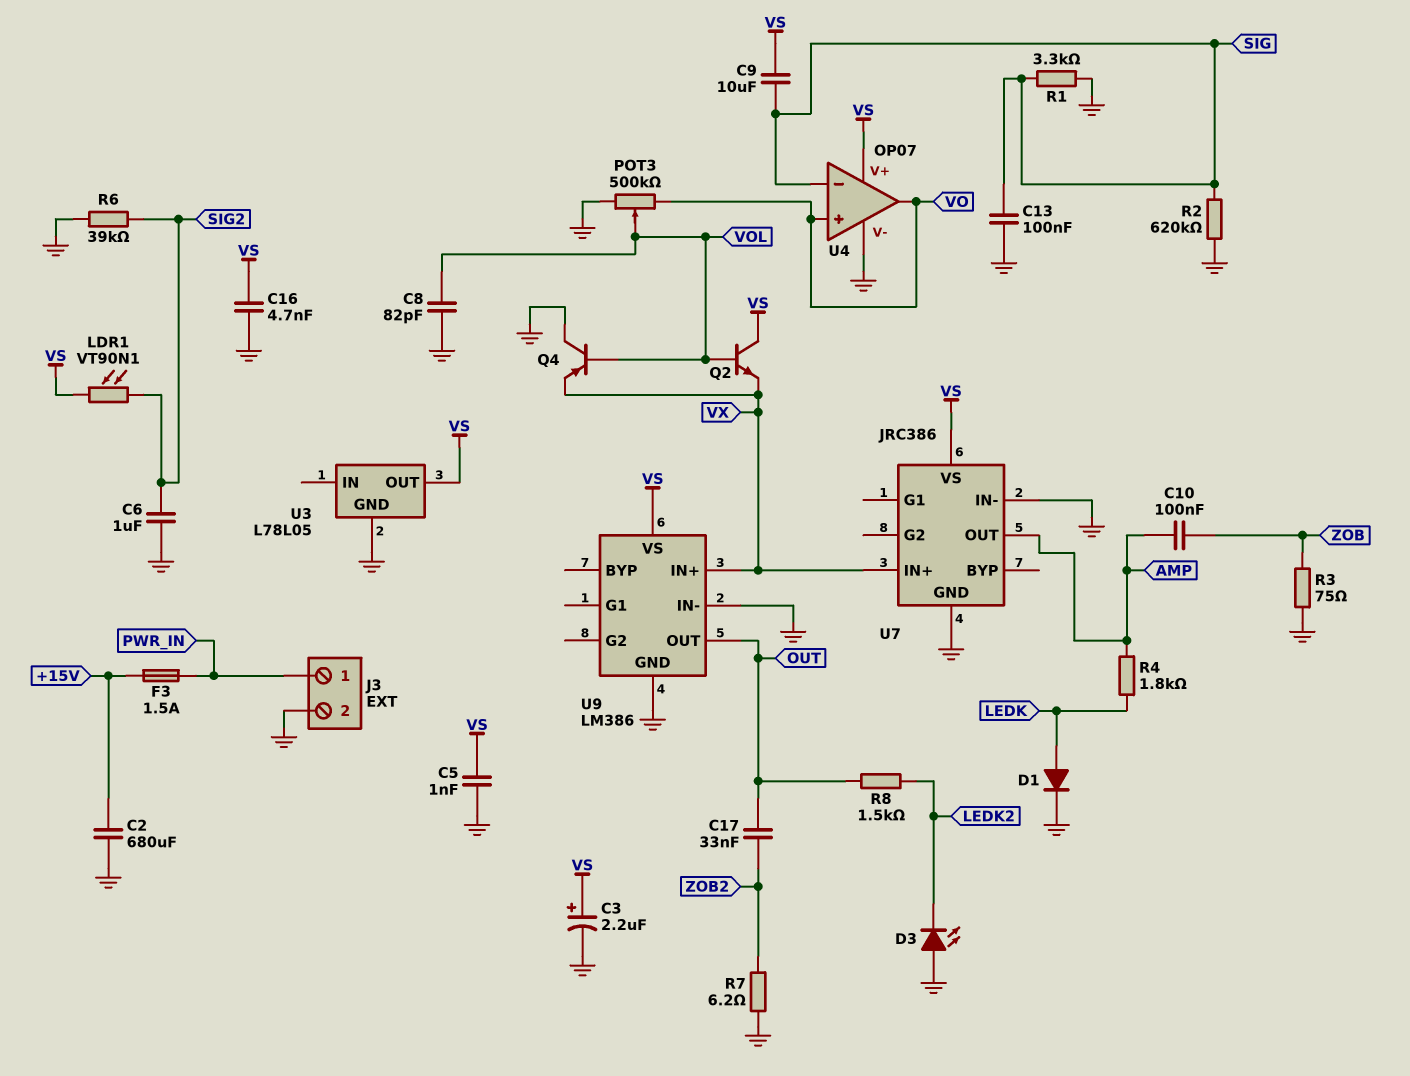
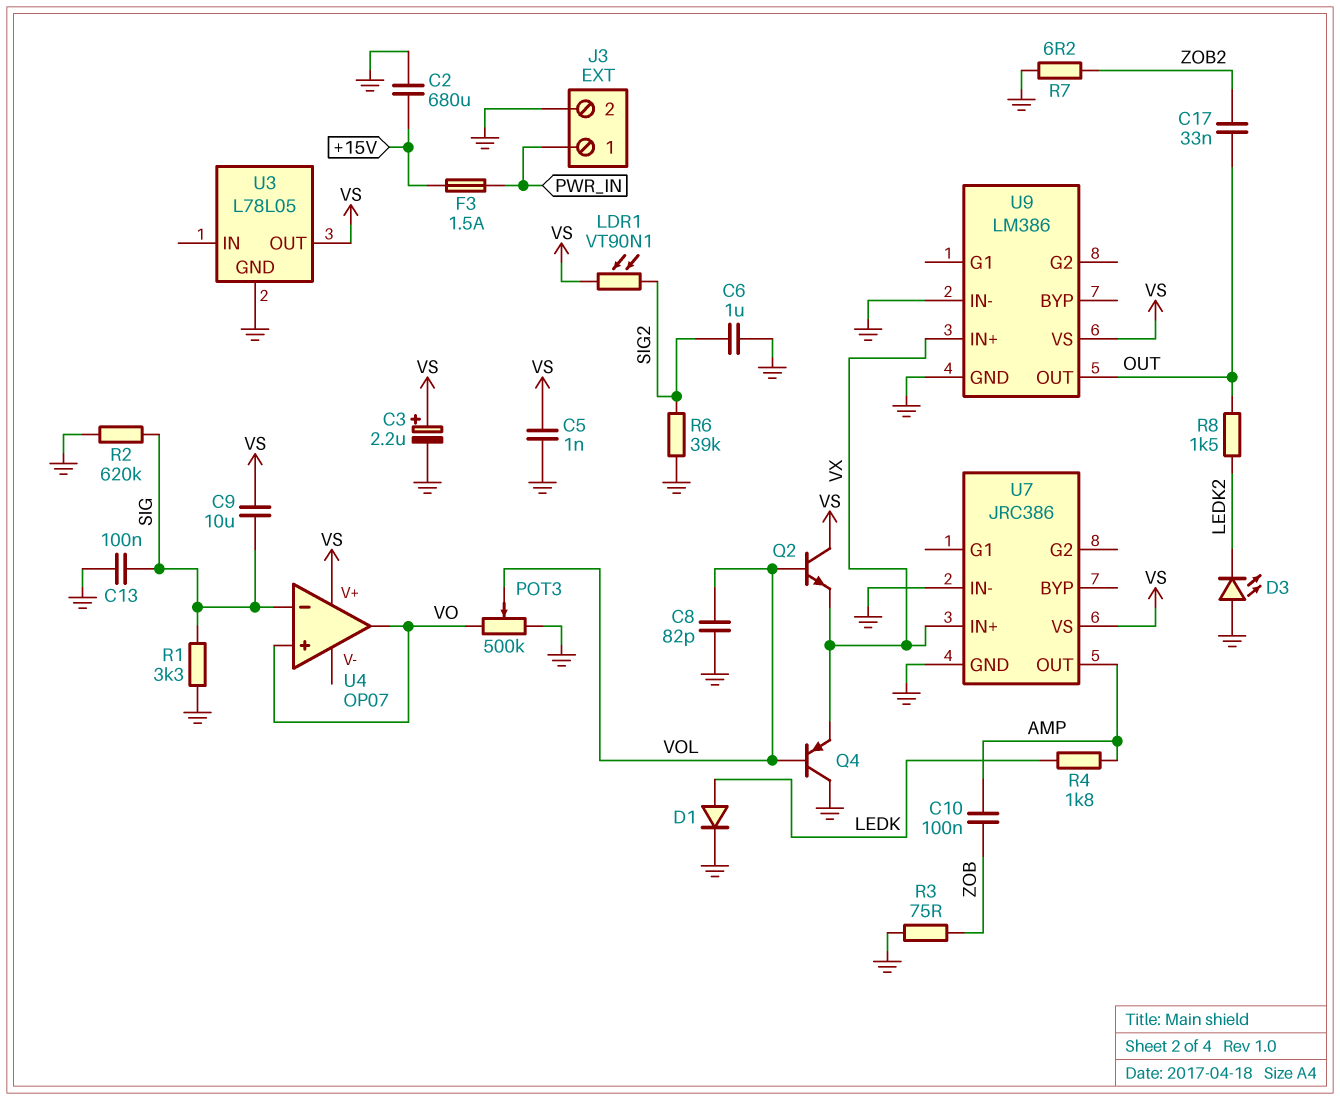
C16: 4.7nF (GND, VS) -> none
U4 pin V-: GND -> none

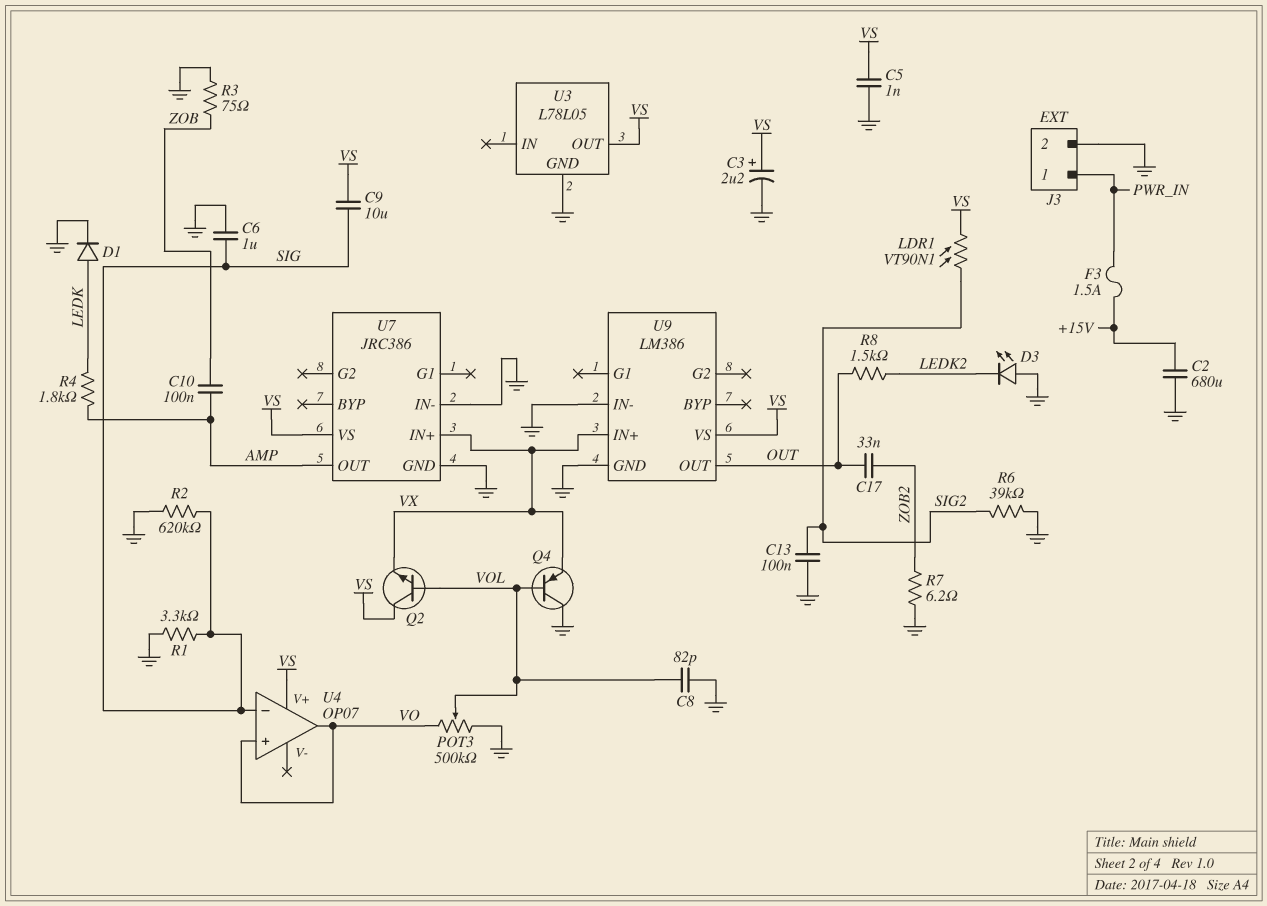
C6: 1uF (GND, SIG2) -> 1uF (GND, SIG)
C13: 100nF (GND, SIG) -> 100nF (GND, SIG2)

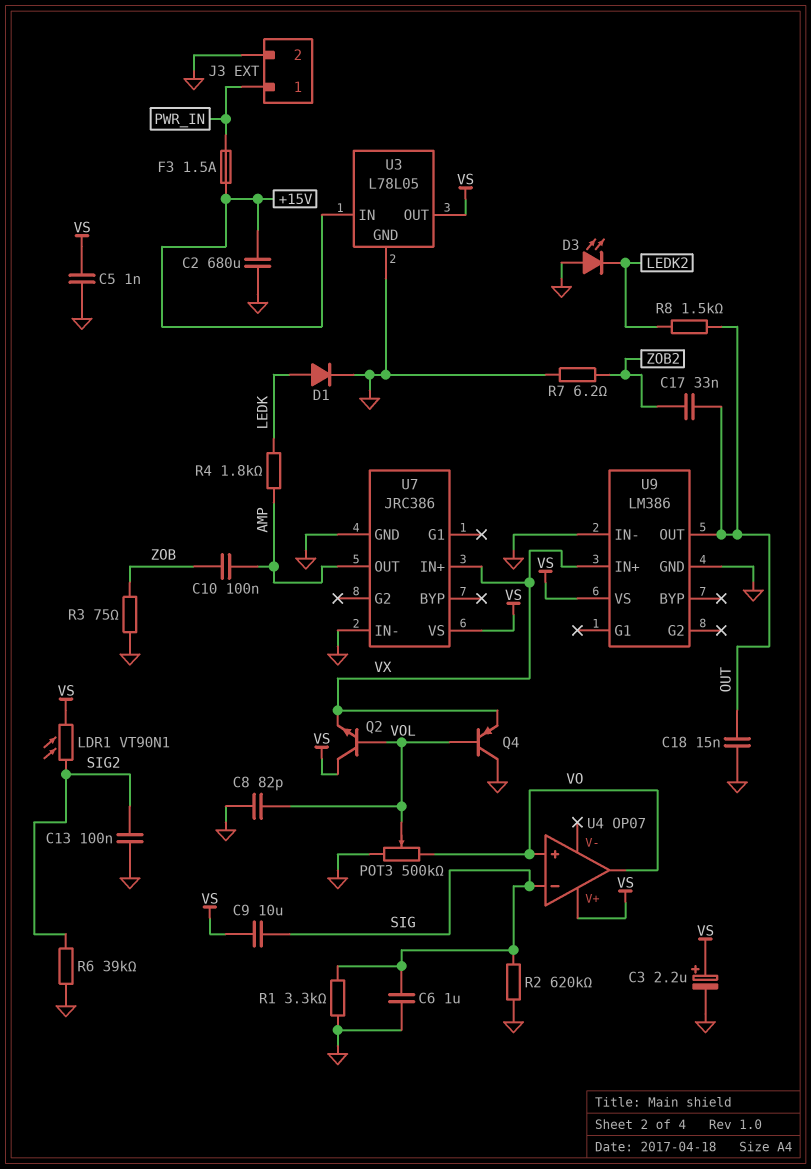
C18: none -> 15nF (GND, OUT)
U3 pin IN: none -> +15V

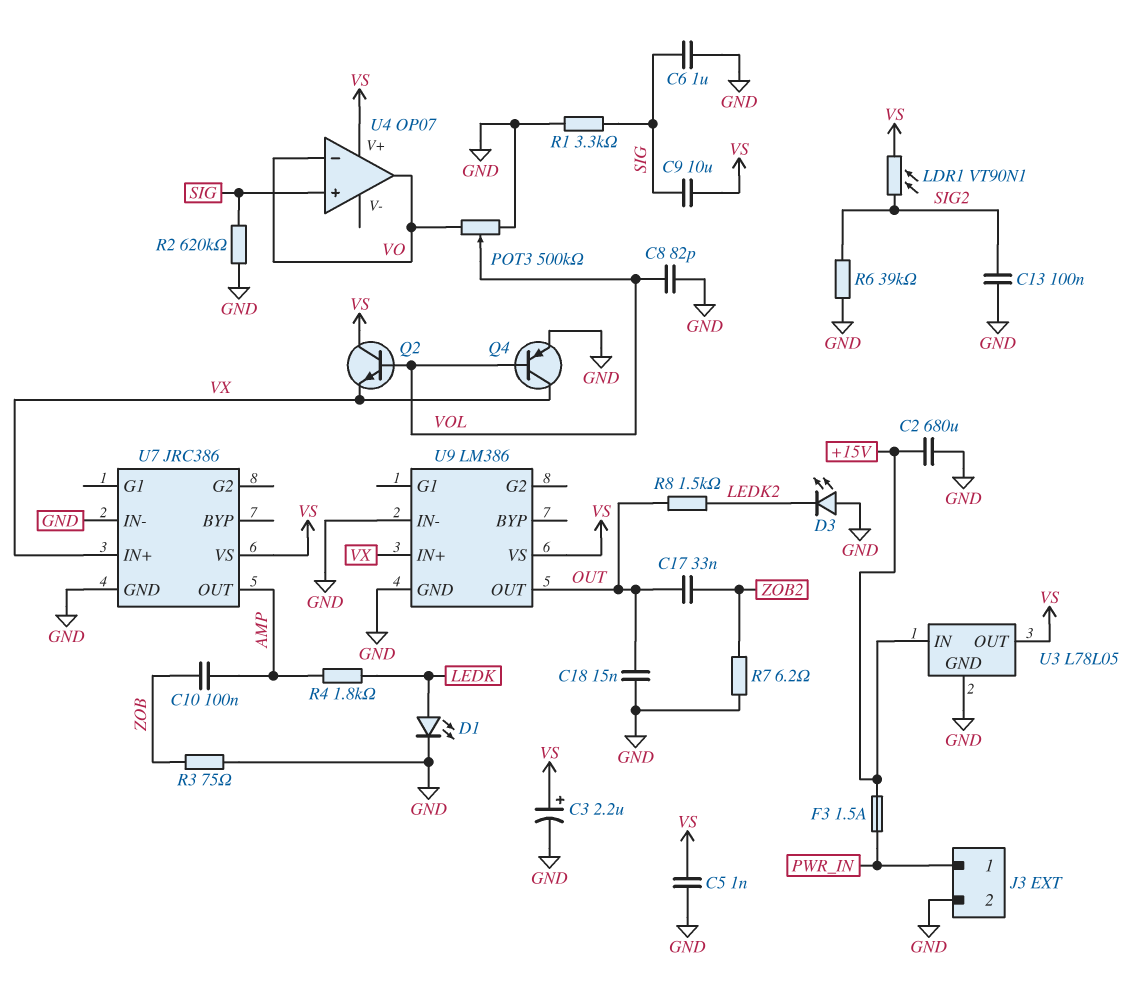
D1: diode (A LEDK, K GND) -> LED (A LEDK, K GND)
Q4: PNP (B VOL, C GND, E VX) -> PNP (B VOL, C VX, E GND)
U4 pin in+: VO -> SIG
U4 pin in-: SIG -> VO

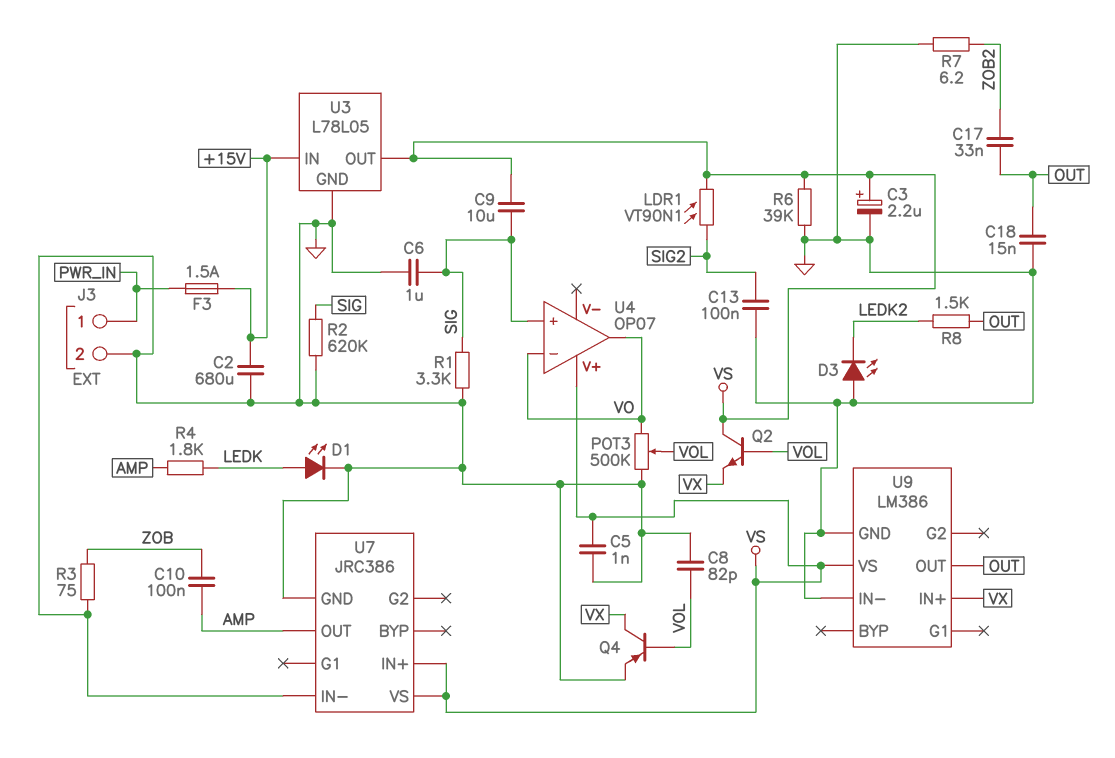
R6: 39k (GND, SIG2) -> 39k (GND, VS)
U7 pin IN+: VX -> VS

